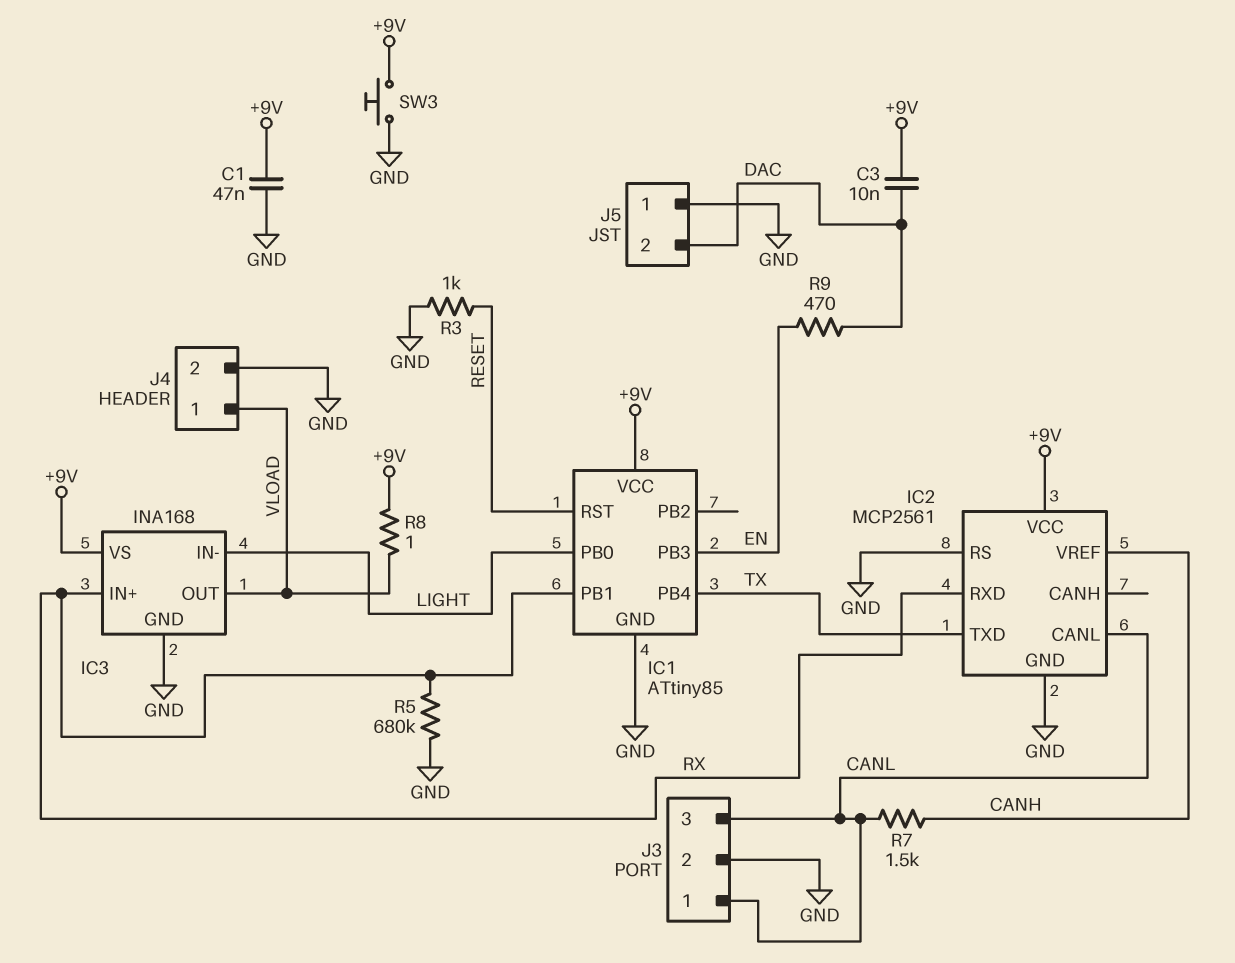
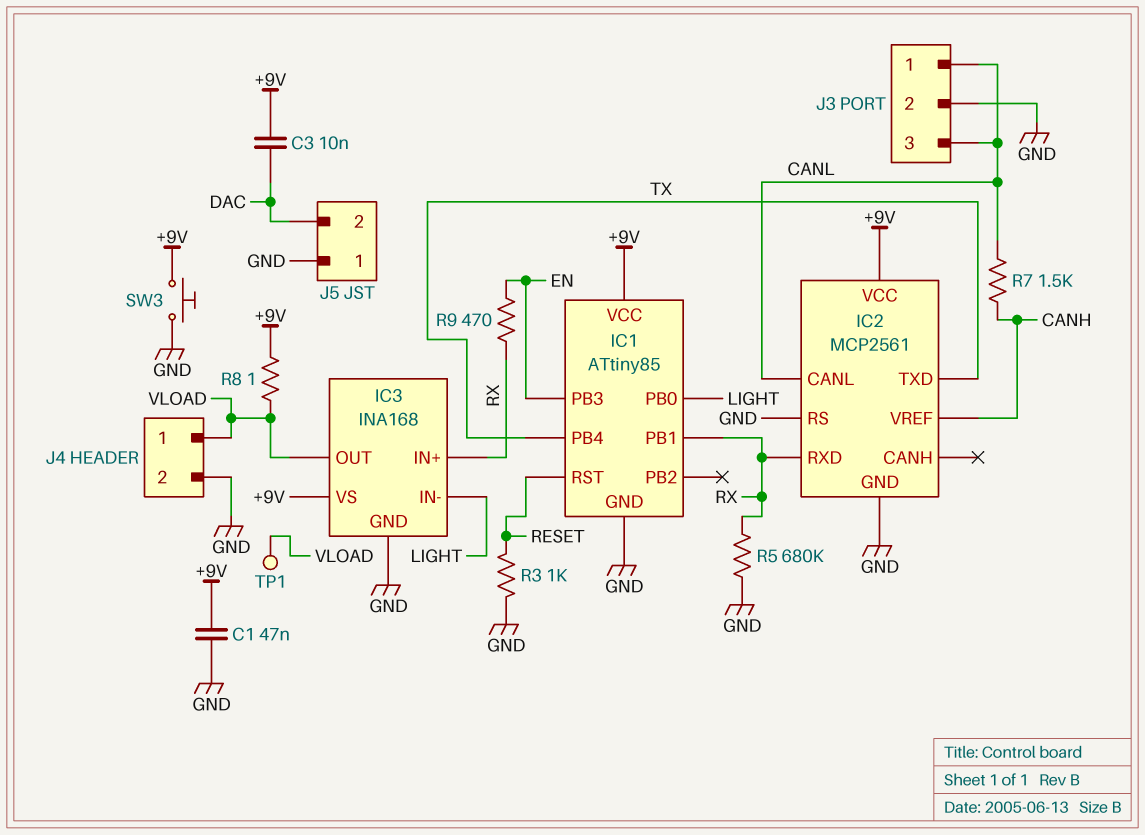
R9: 470 (DAC, EN) -> 470 (EN, RX)
TP1: none -> test point (VLOAD)

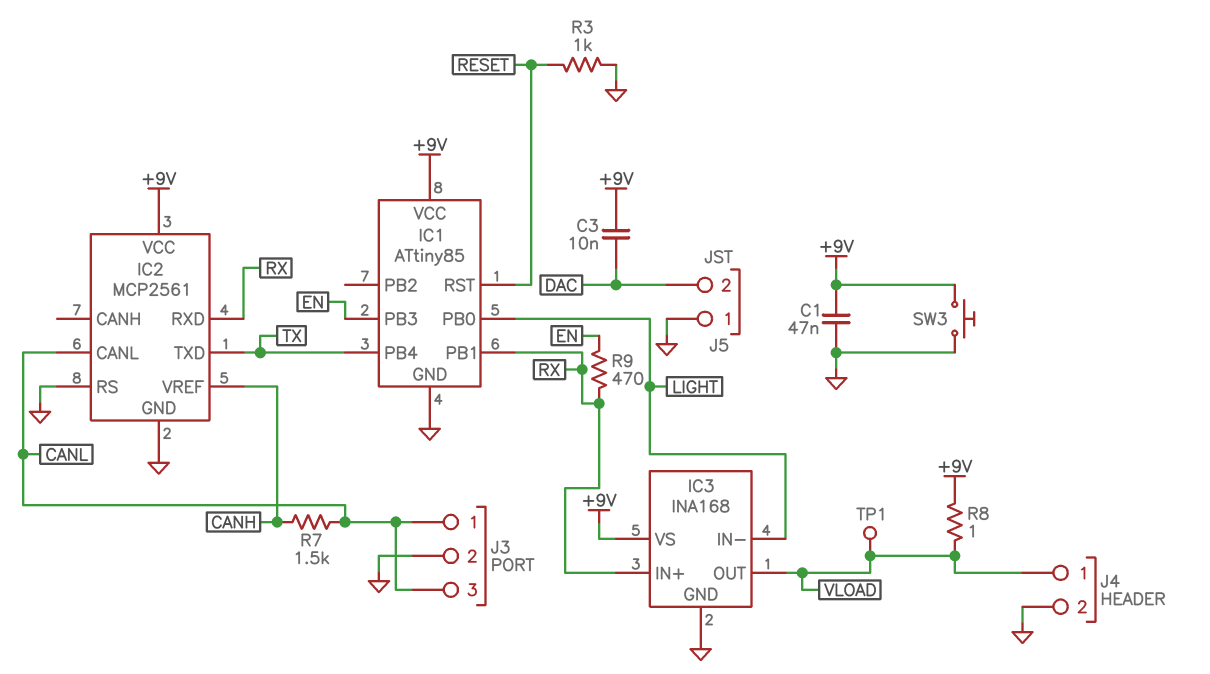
R5: 680k (GND, RX) -> none

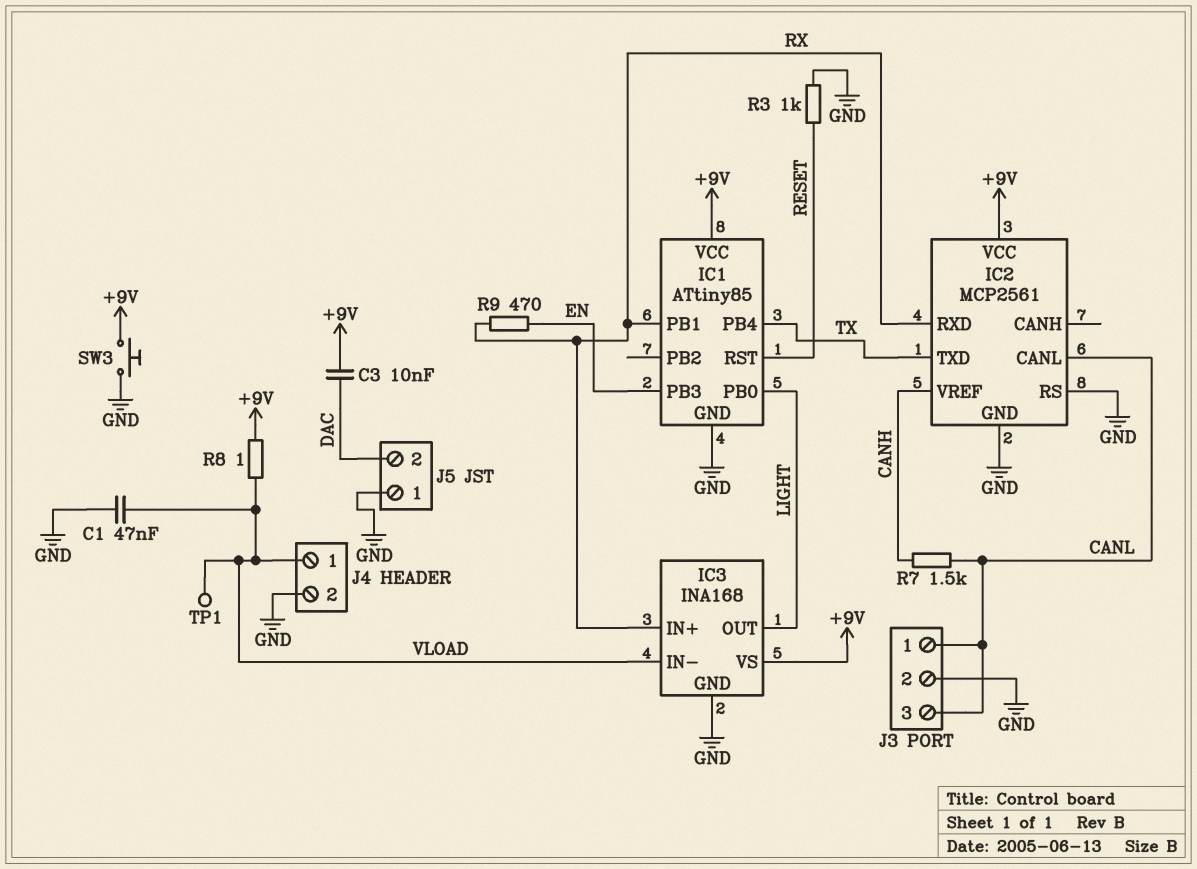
C1: 47nF (+9V, GND) -> 47nF (GND, VLOAD)
IC3 pin IN-: LIGHT -> VLOAD
IC3 pin OUT: VLOAD -> LIGHT

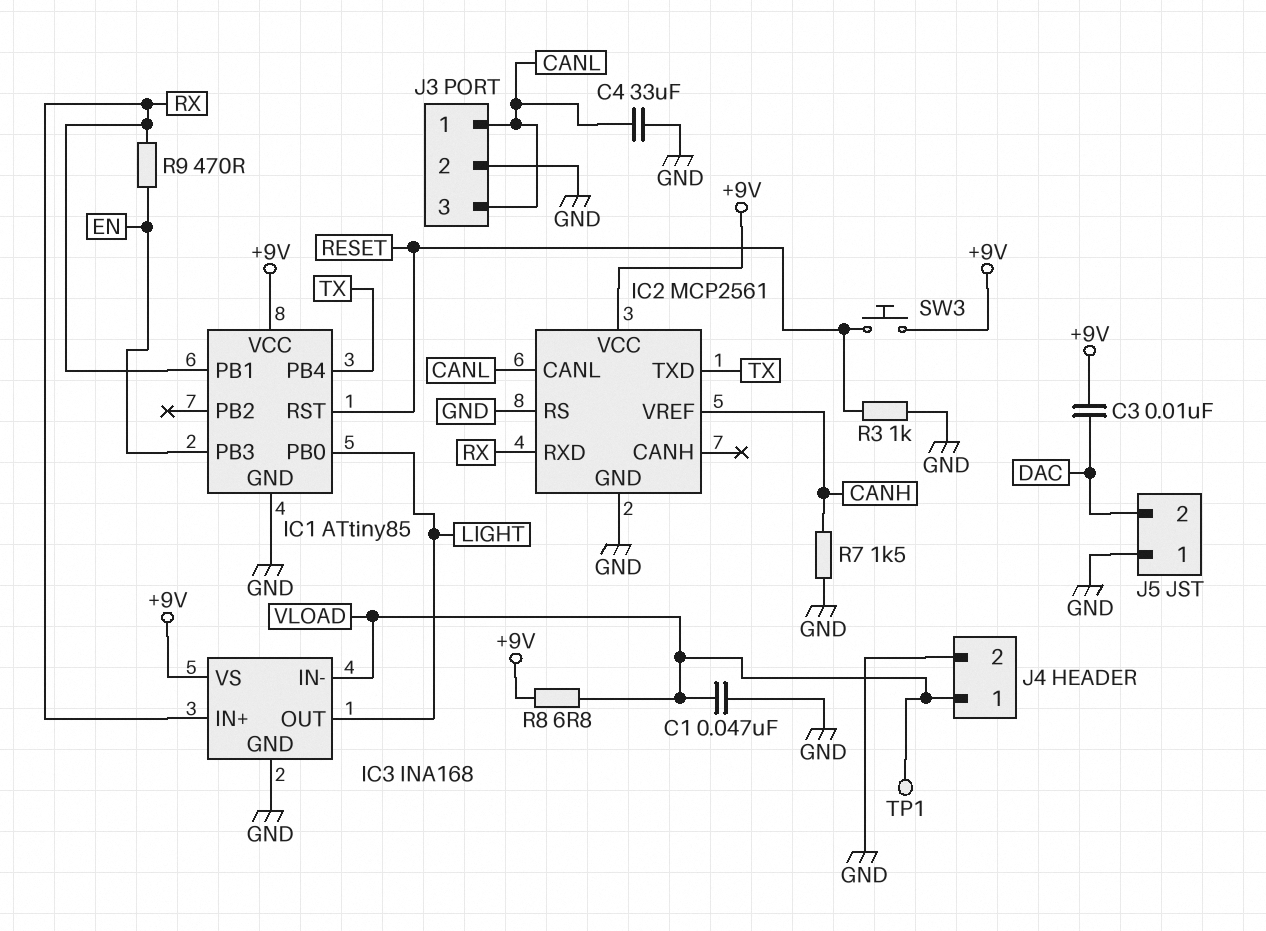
C4: none -> 33uF (CANL, GND)
R7: 1.5k (CANH, CANL) -> 1.5k (CANH, GND)
R8: 1 (+9V, VLOAD) -> 6.8 (+9V, VLOAD)
SW3: button (+9V, GND) -> button (+9V, RESET)

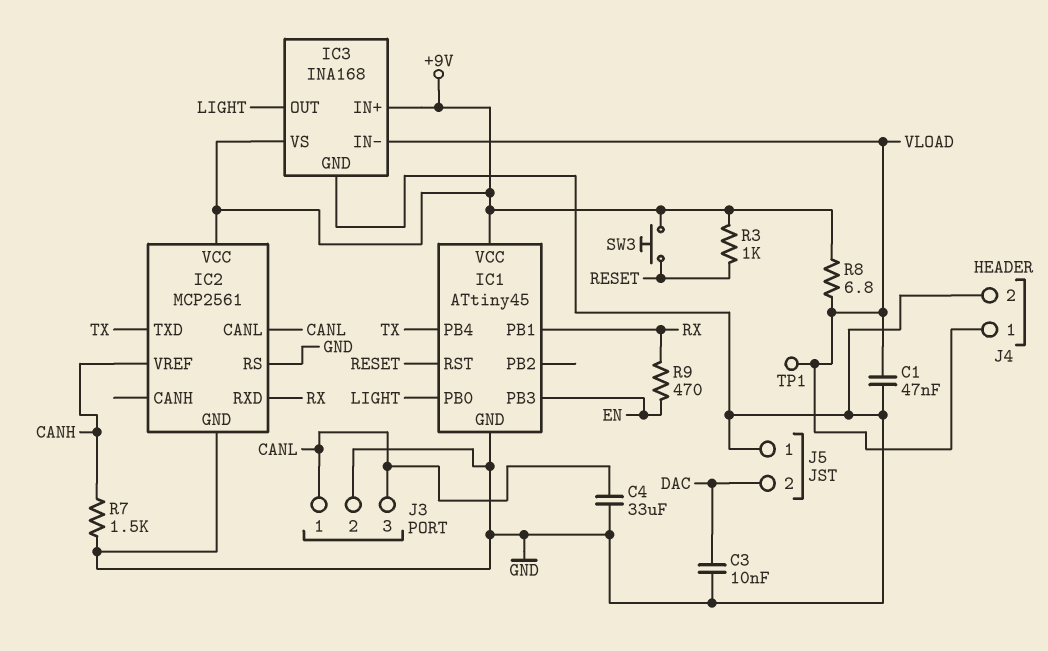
C3: 10nF (+9V, DAC) -> 10nF (DAC, GND)
IC1: ATtiny85 -> ATtiny45
IC3 pin IN+: RX -> +9V
R3: 1k (GND, RESET) -> 1k (+9V, RESET)

